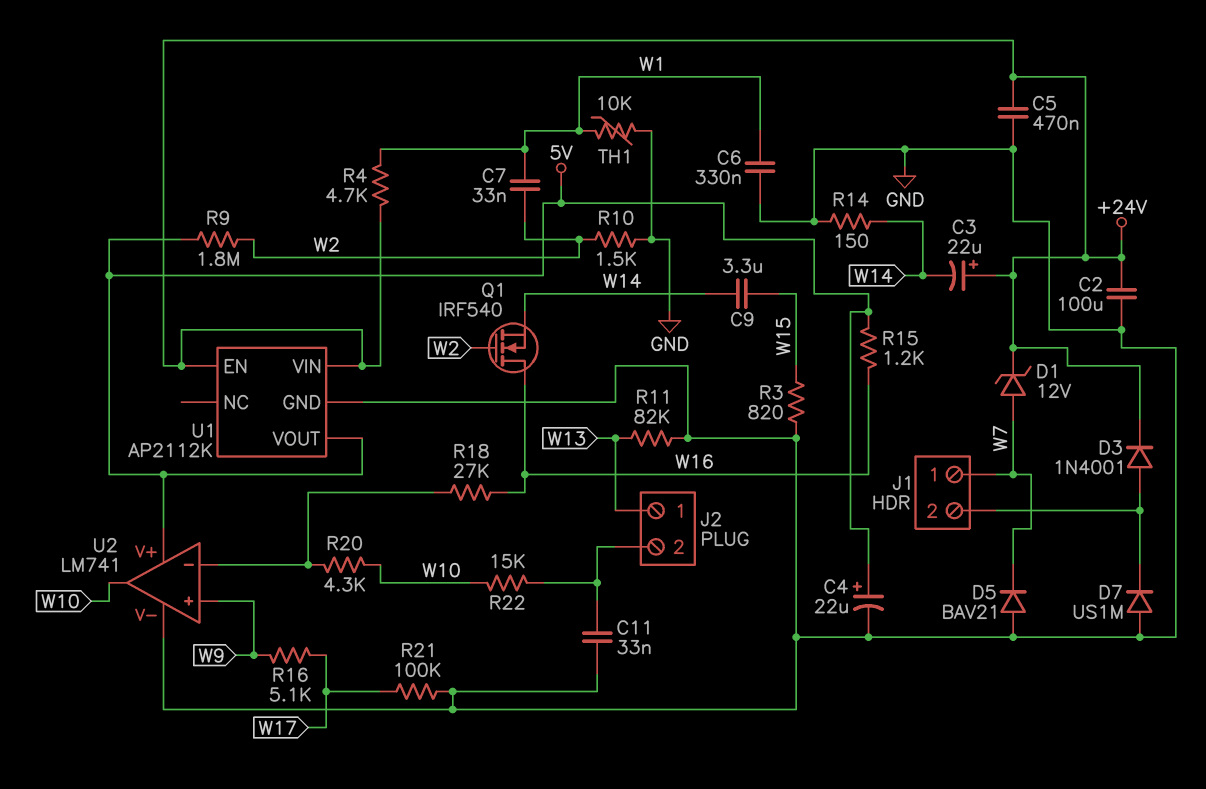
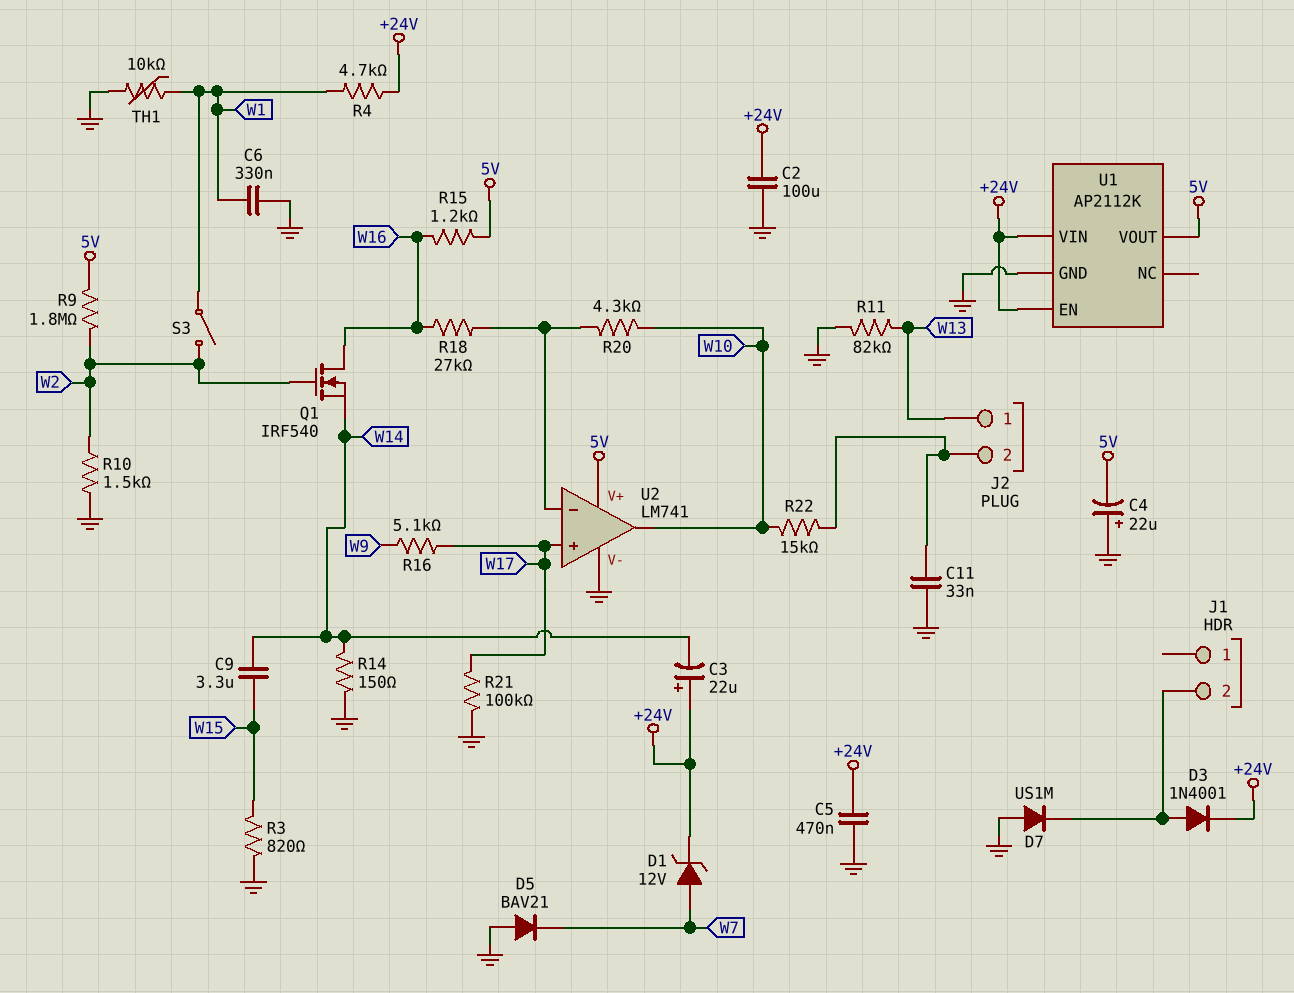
C4: 22uF (plus 5V, minus GND) -> 22uF (plus GND, minus 5V)
C7: 33nF (W1, W2) -> none
J1 pin 1: W7 -> none
S3: none -> switch (W1, W2)
U2 pin in+: W9 -> W17

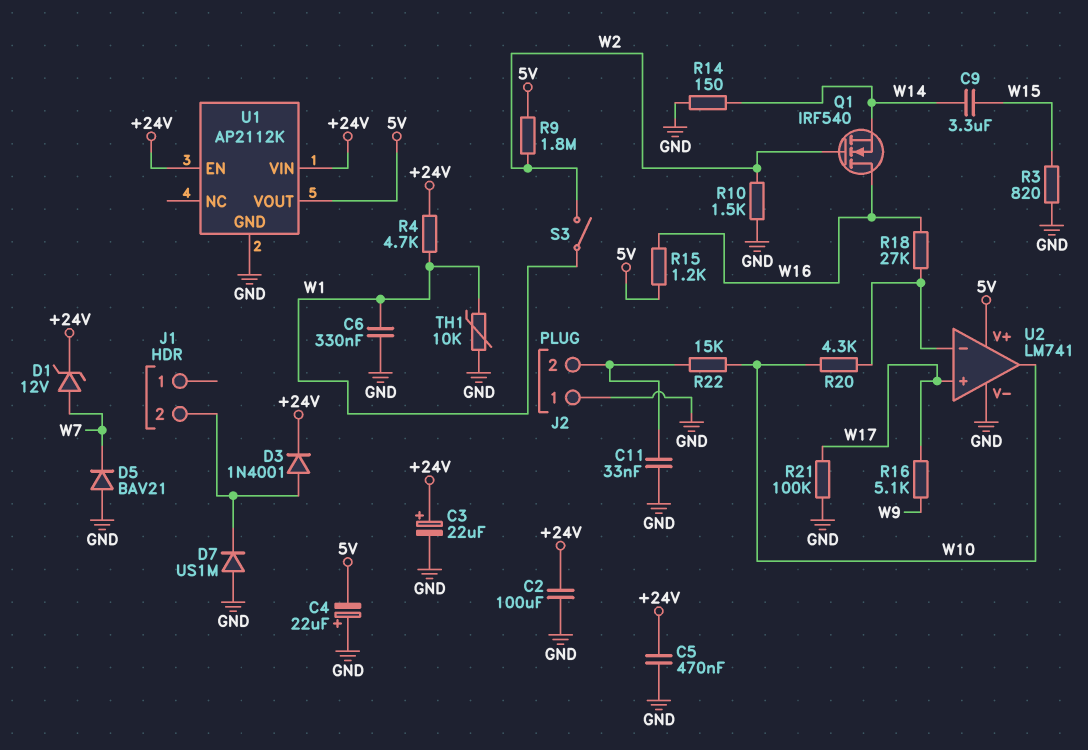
C3: 22uF (plus +24V, minus W14) -> 22uF (plus +24V, minus GND)
J2 pin 1: W13 -> GND
R11: 82k (GND, W13) -> none

